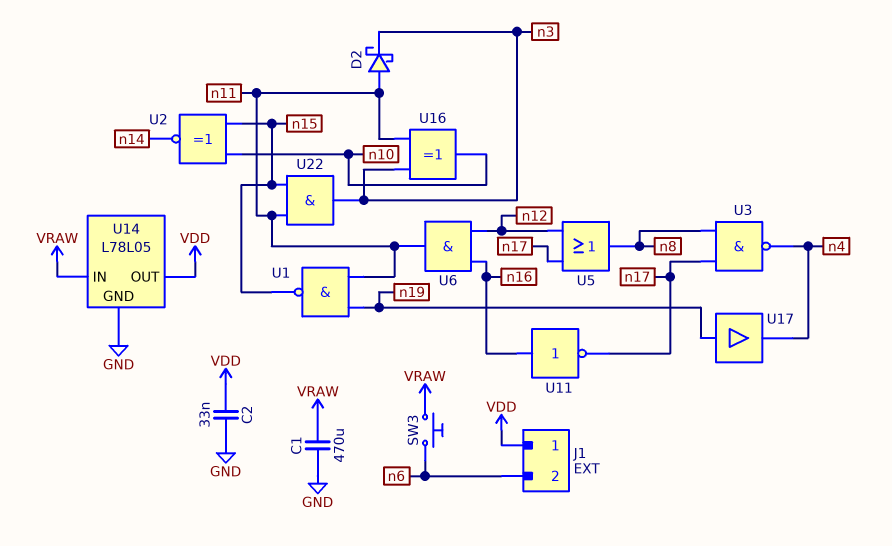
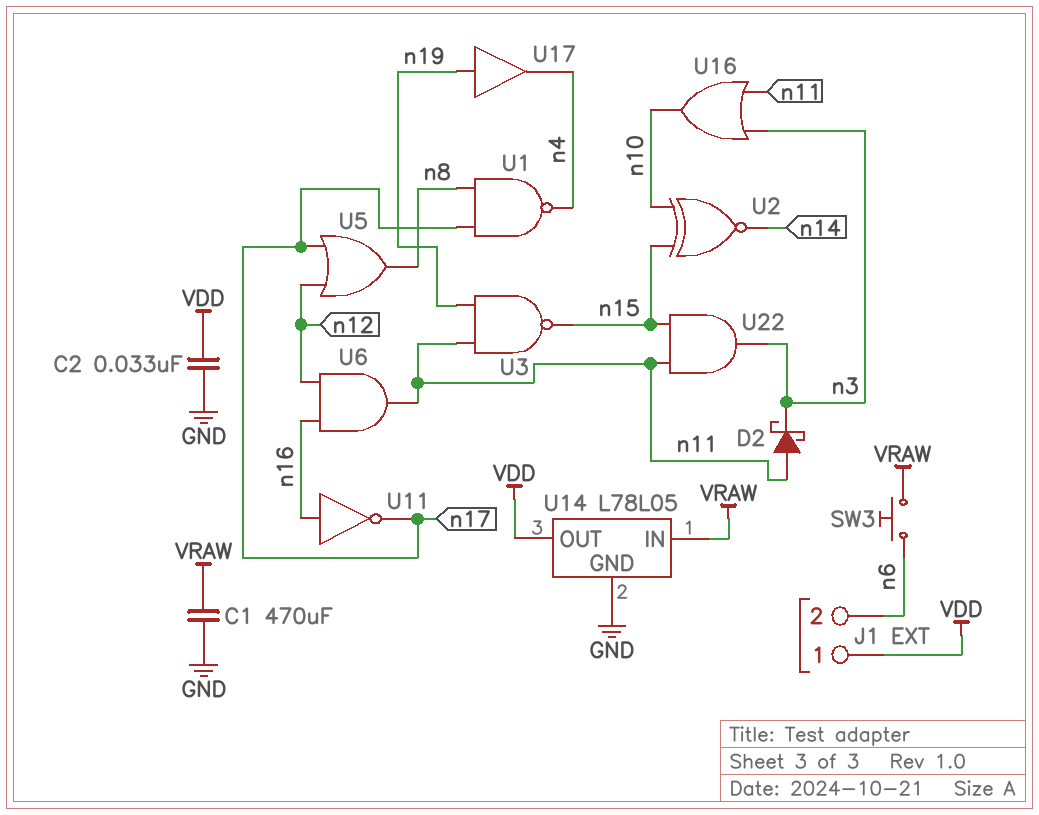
U1: NAND (in n11, in n19, out n15) -> NAND (in n8, in n17, out n4)
U3: NAND (in n8, in n17, out n4) -> NAND (in n11, in n19, out n15)
U16: XOR (in n3, in n11, out n10) -> OR (in n3, in n11, out n10)

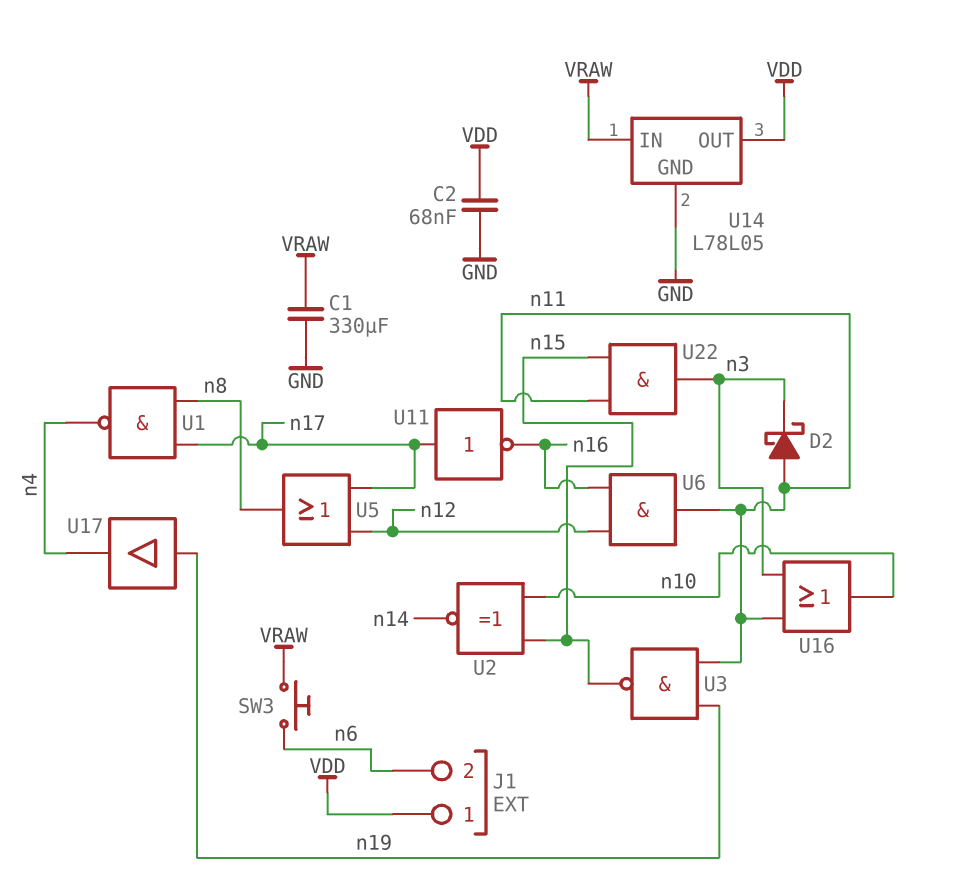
C1: 470uF (GND, VRAW) -> 330uF (GND, VRAW)
C2: 33nF (GND, VDD) -> 68nF (GND, VDD)
U11: NOT (in n16, out n17) -> NOT (in n17, out n16)

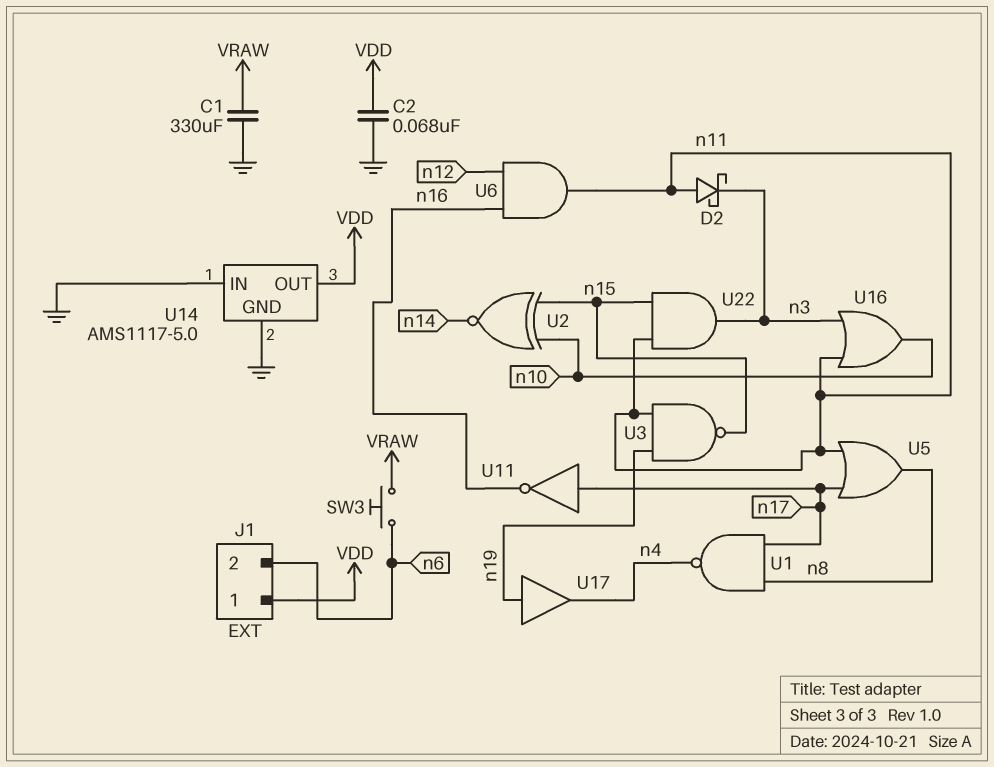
U5: OR (in n12, in n17, out n8) -> OR (in n11, in n17, out n8)
U14: L78L05 -> AMS1117-5.0
U14 pin IN: VRAW -> GND

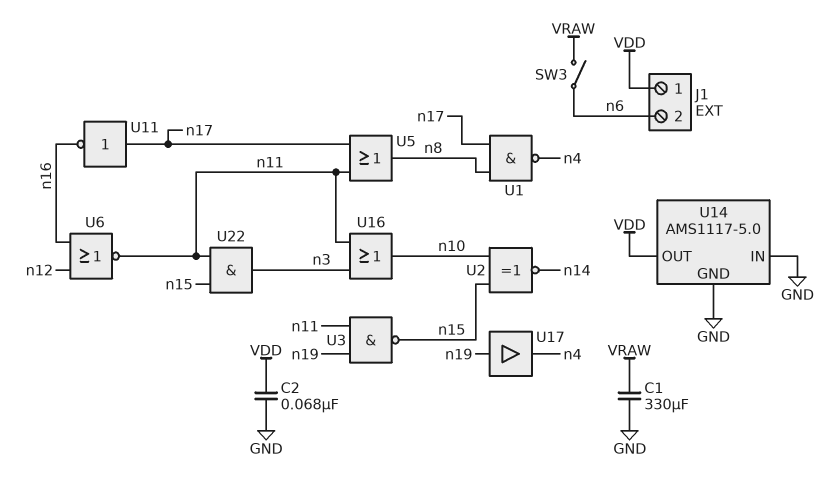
D2: schottky (A n11, K n3) -> none
SW3: button (VRAW, n6) -> switch (VRAW, n6)
U6: AND (in n12, in n16, out n11) -> NOR (in n12, in n16, out n11)

